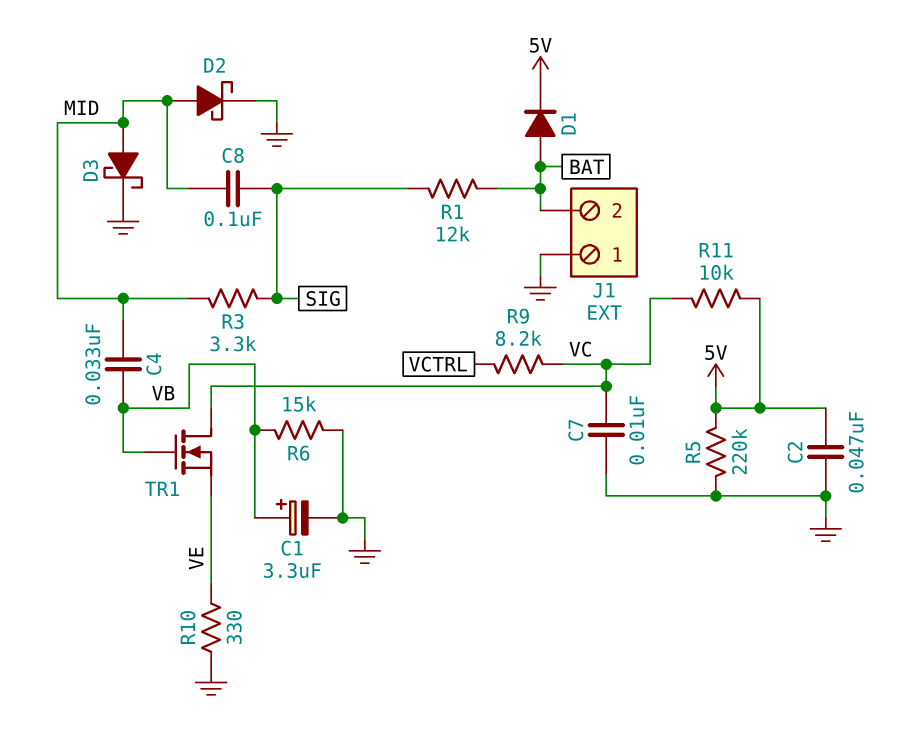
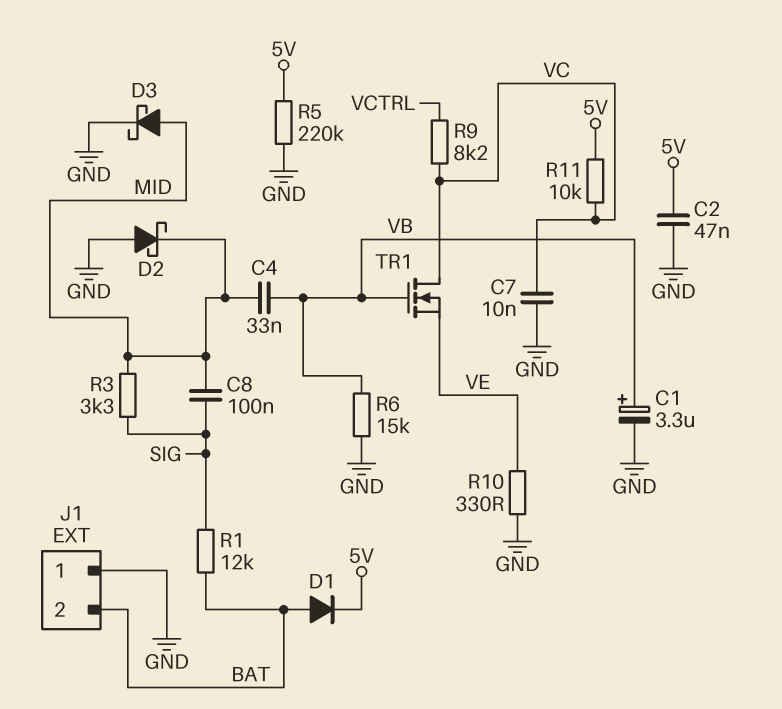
D2: schottky (A MID, K GND) -> schottky (A GND, K MID)

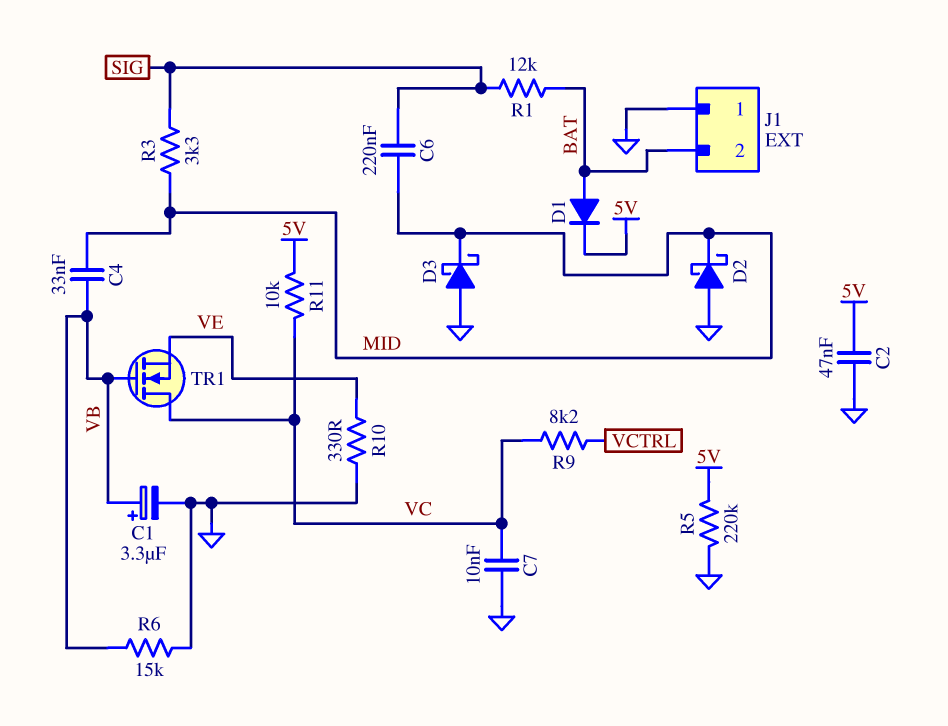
C6: none -> 220nF (MID, SIG)
C8: 100nF (MID, SIG) -> none
D3: schottky (A MID, K GND) -> schottky (A GND, K MID)

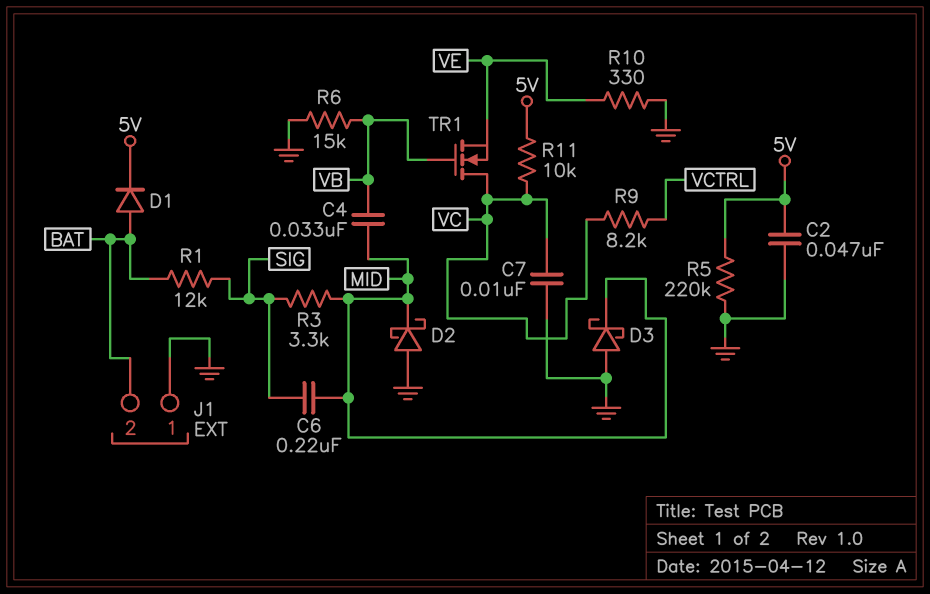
C1: 3.3uF (plus VB, minus GND) -> none

